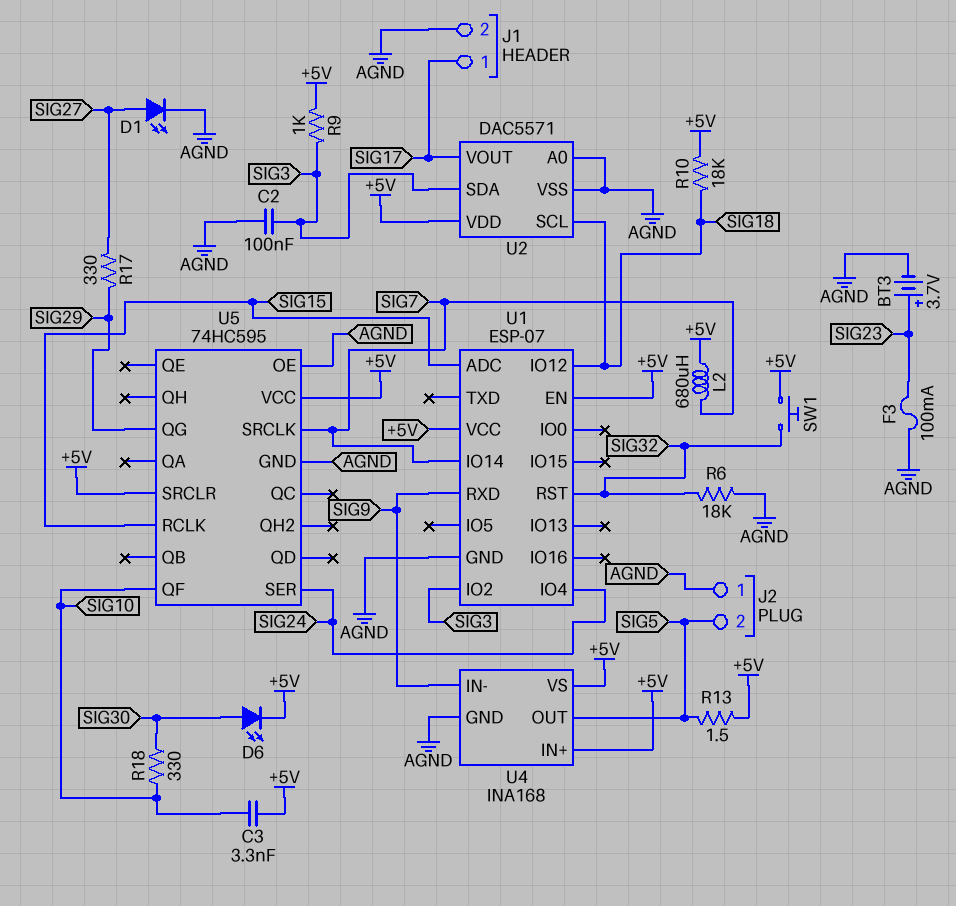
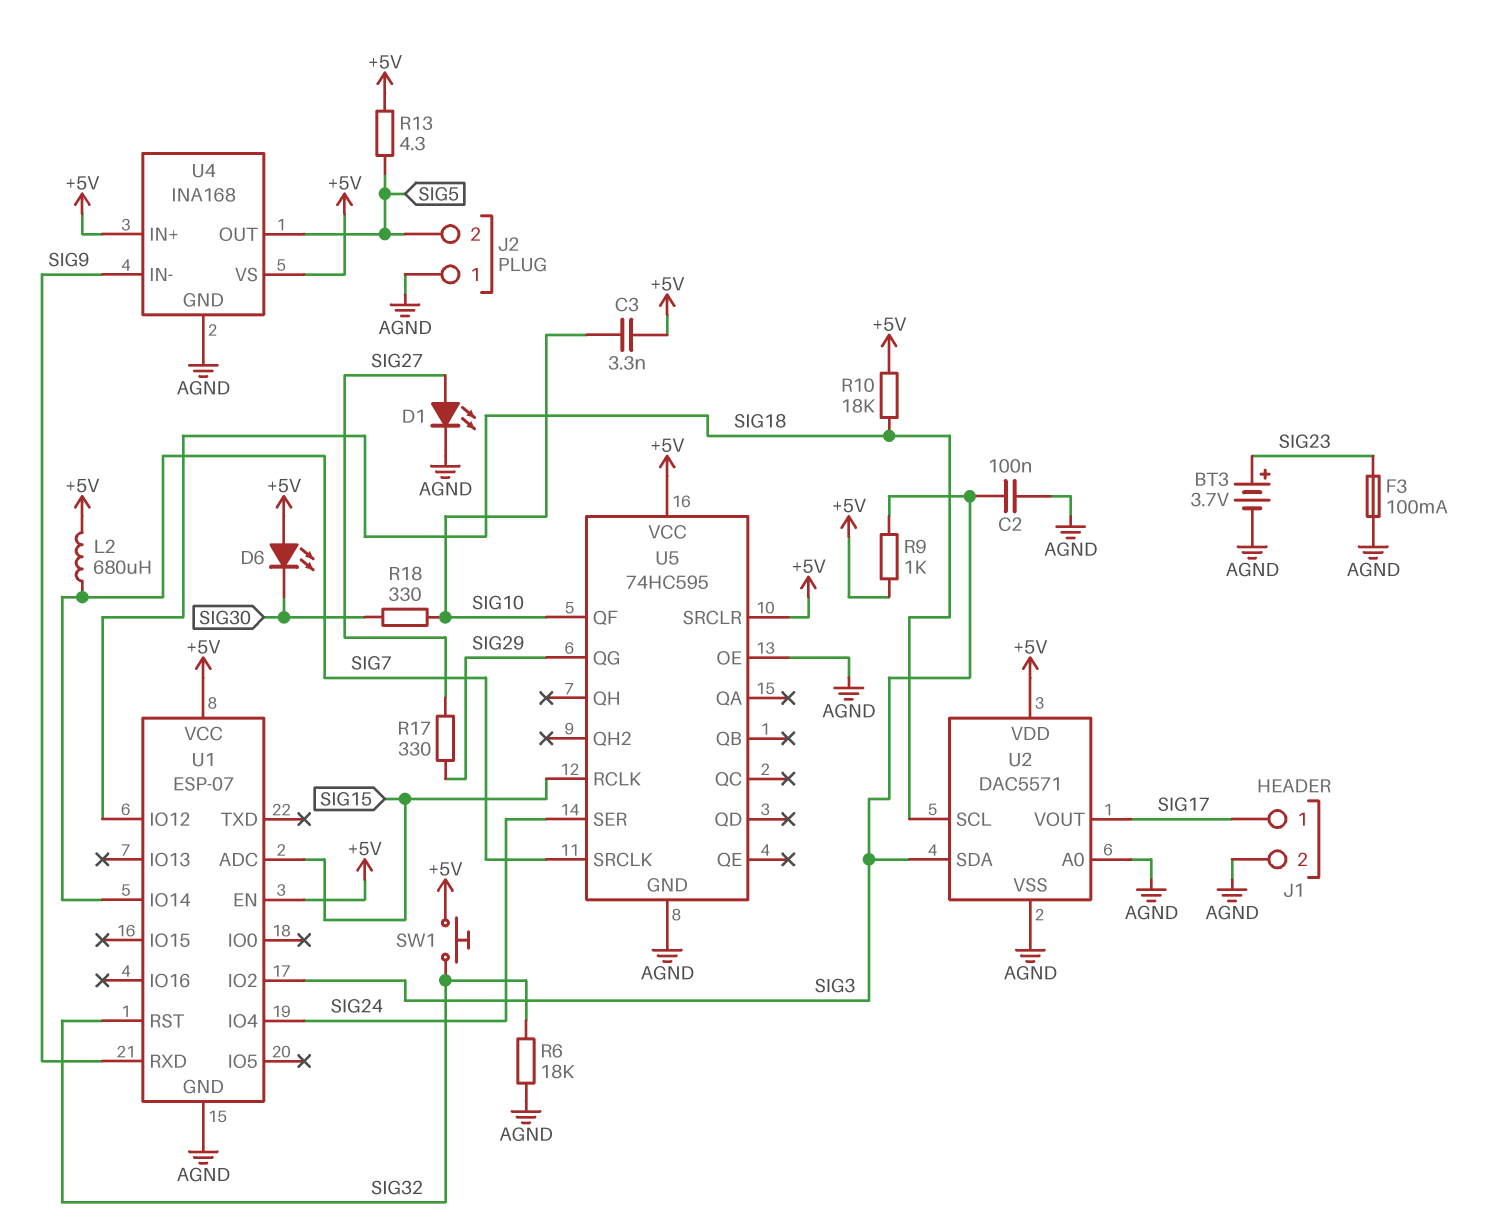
D6: LED (A SIG30, K +5V) -> LED (A +5V, K SIG30)
R13: 1.5 (+5V, SIG5) -> 4.3 (+5V, SIG5)

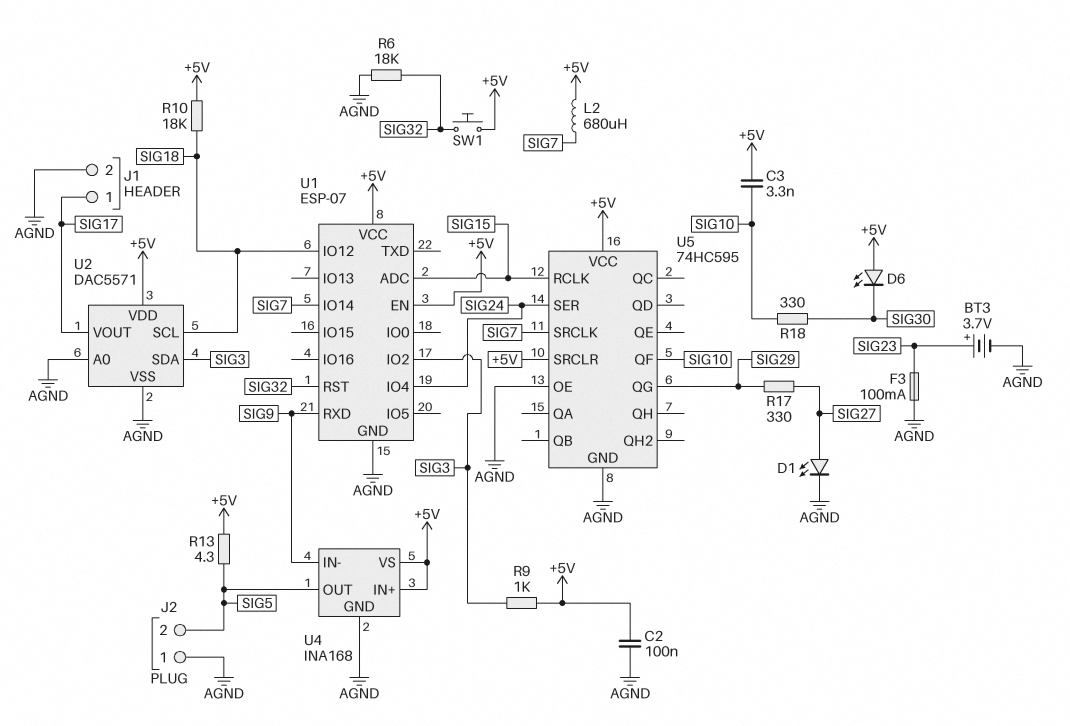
C2: 100nF (AGND, SIG3) -> 100nF (+5V, AGND)

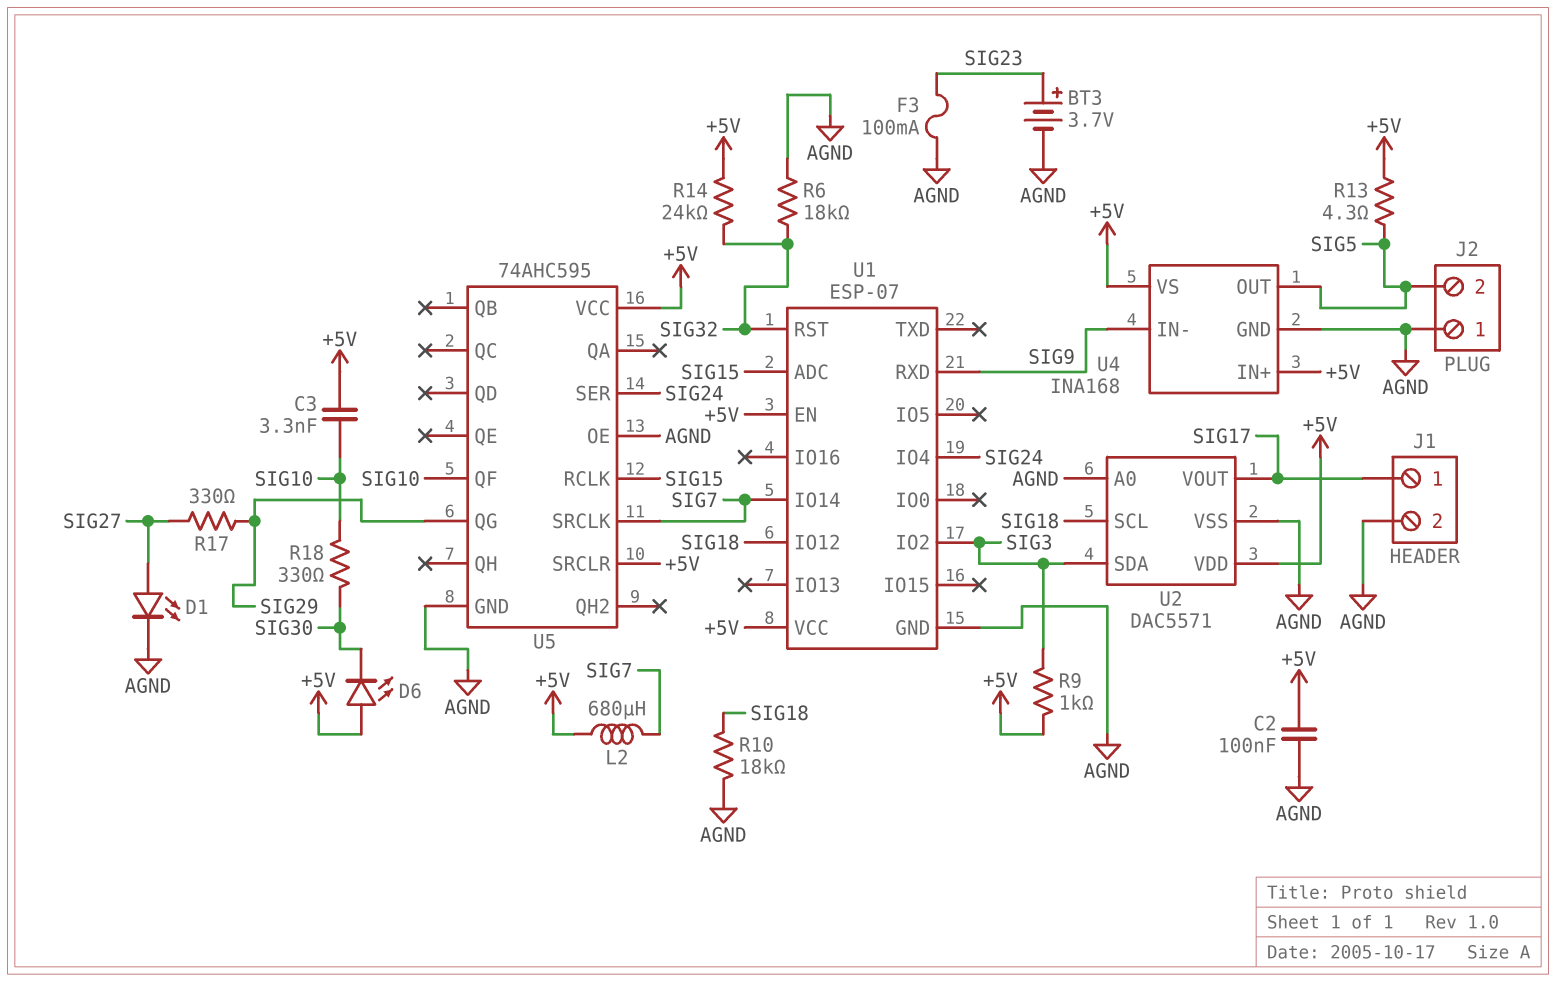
R10: 18k (+5V, SIG18) -> 18k (AGND, SIG18)
R14: none -> 24k (+5V, SIG32)
SW1: button (+5V, SIG32) -> none
U5: 74HC595 -> 74AHC595

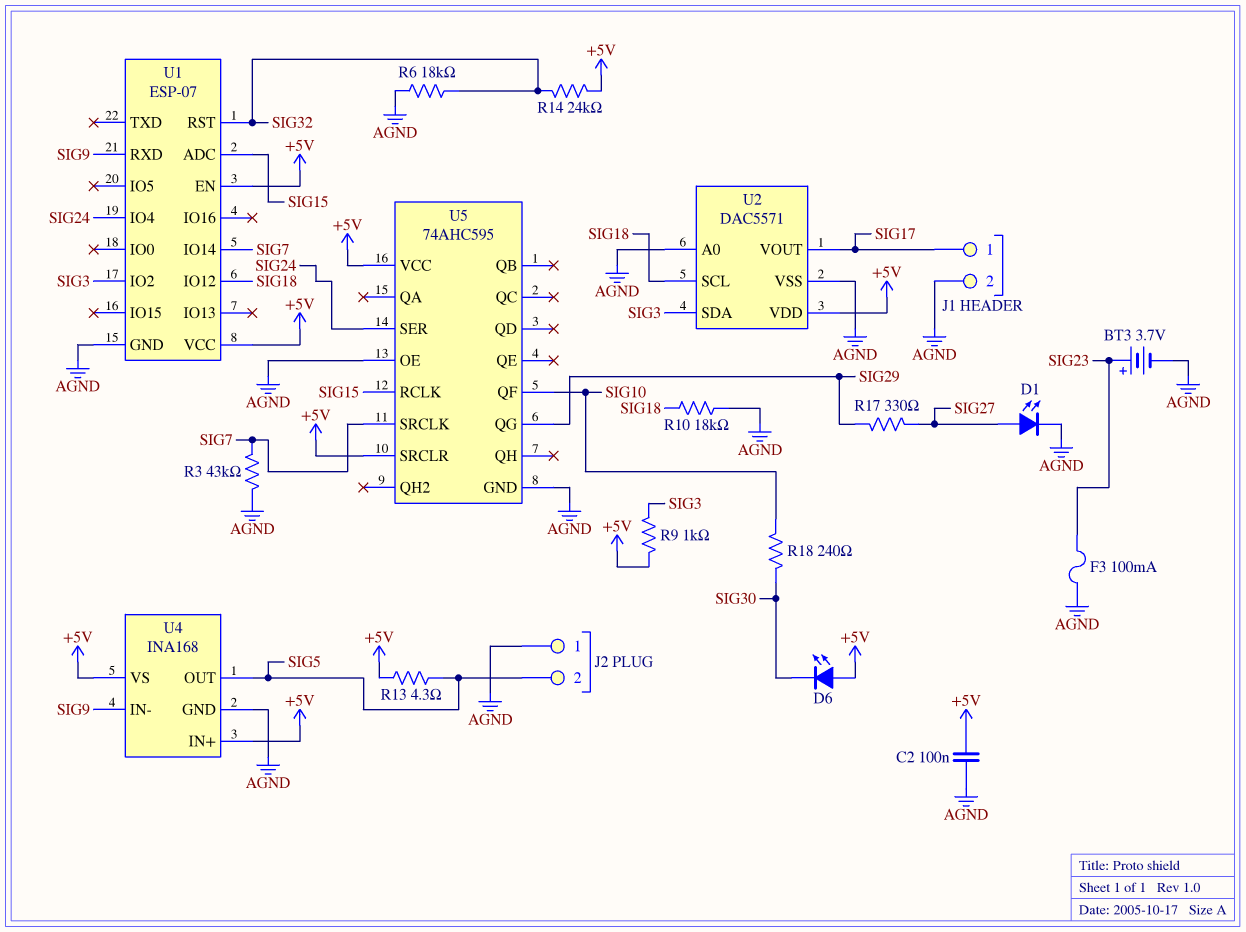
C3: 3.3nF (+5V, SIG10) -> none
L2: 680uH (+5V, SIG7) -> none
R3: none -> 43k (AGND, SIG7)
R18: 330 (SIG10, SIG30) -> 240 (SIG10, SIG30)

